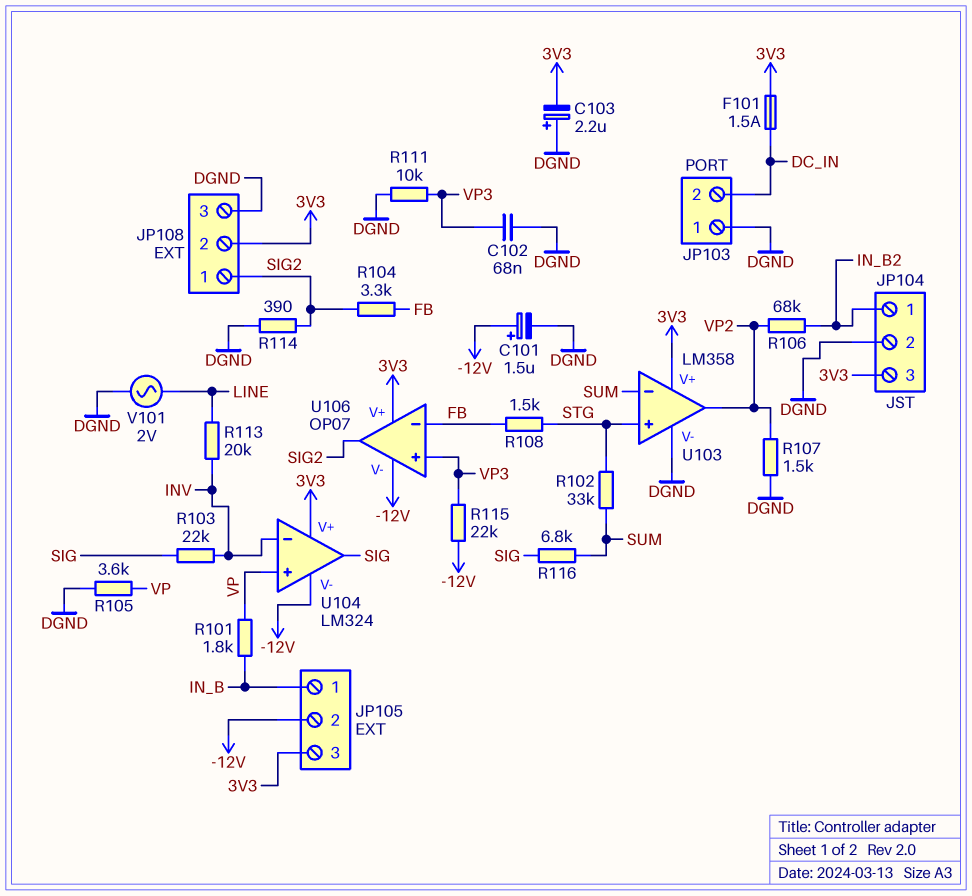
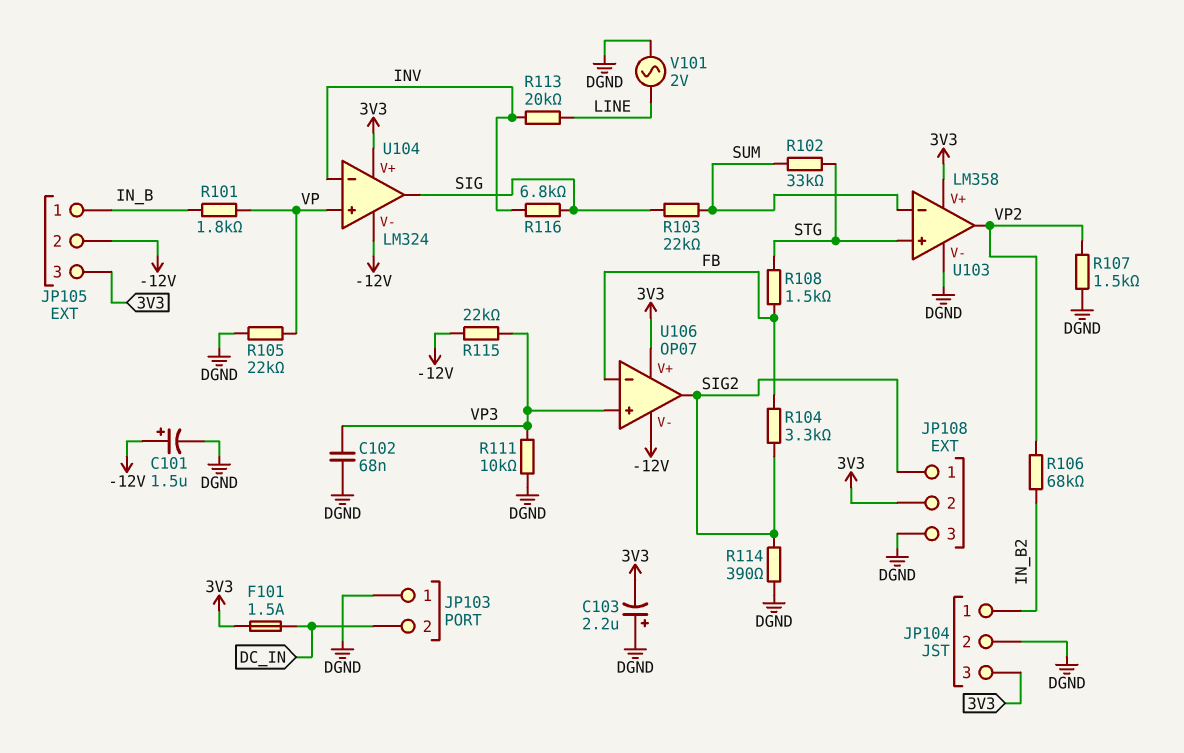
R103: 22k (INV, SIG) -> 22k (SIG, SUM)
R105: 3.6k (DGND, VP) -> 22k (DGND, VP)
R116: 6.8k (SIG, SUM) -> 6.8k (INV, SIG)

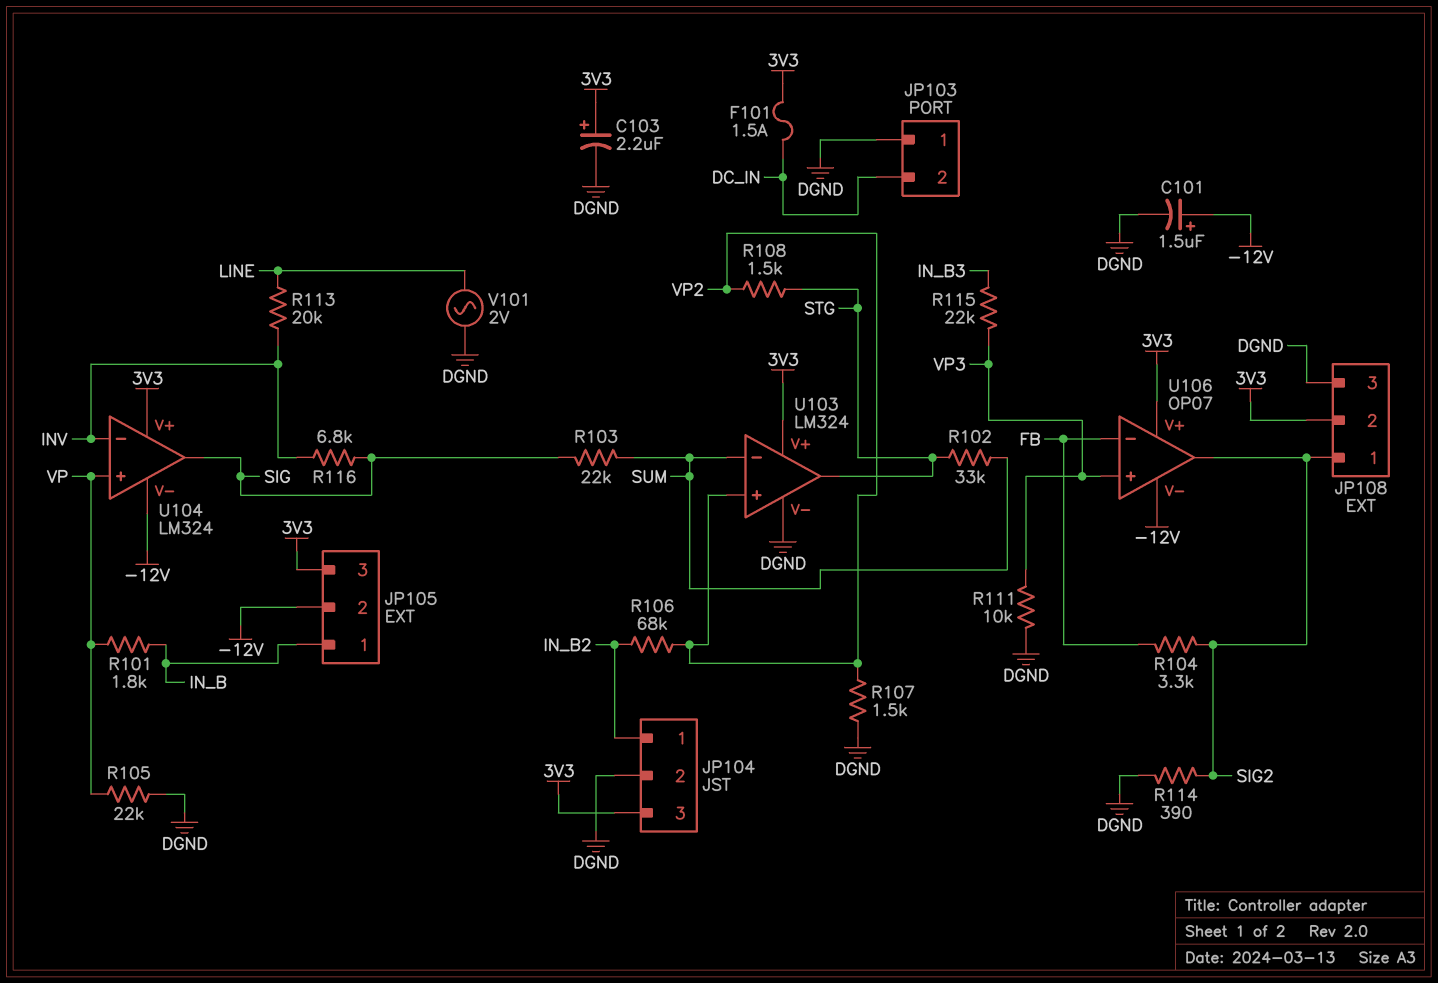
C102: 68nF (DGND, VP3) -> none
C103: 2.2uF (plus DGND, minus 3V3) -> 2.2uF (plus 3V3, minus DGND)
R108: 1.5k (FB, STG) -> 1.5k (STG, VP2)
R115: 22k (-12V, VP3) -> 22k (IN_B3, VP3)
U103: LM358 -> LM324
U103 pin in+: STG -> VP2
U103 pin out: VP2 -> STG

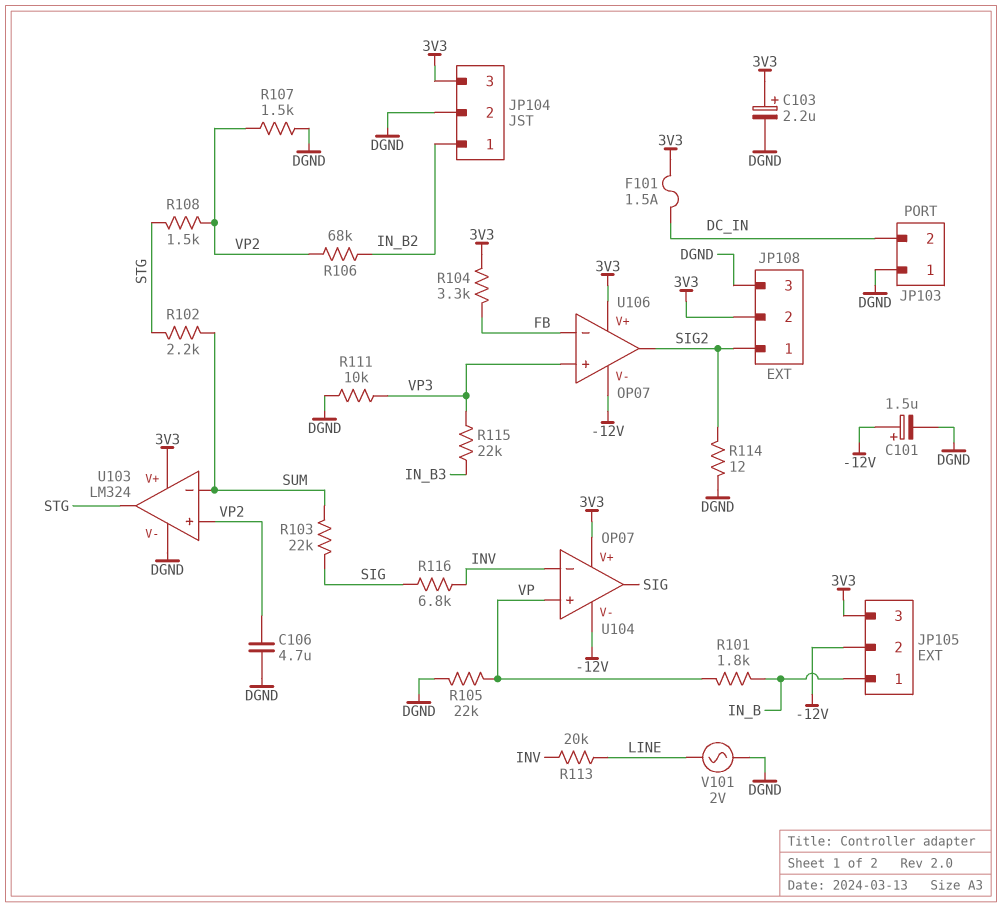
C106: none -> 4.7uF (DGND, VP2)
R102: 33k (STG, SUM) -> 2.2k (STG, SUM)
R104: 3.3k (FB, SIG2) -> 3.3k (3V3, FB)
R114: 390 (DGND, SIG2) -> 12 (DGND, SIG2)
U104: LM324 -> OP07

